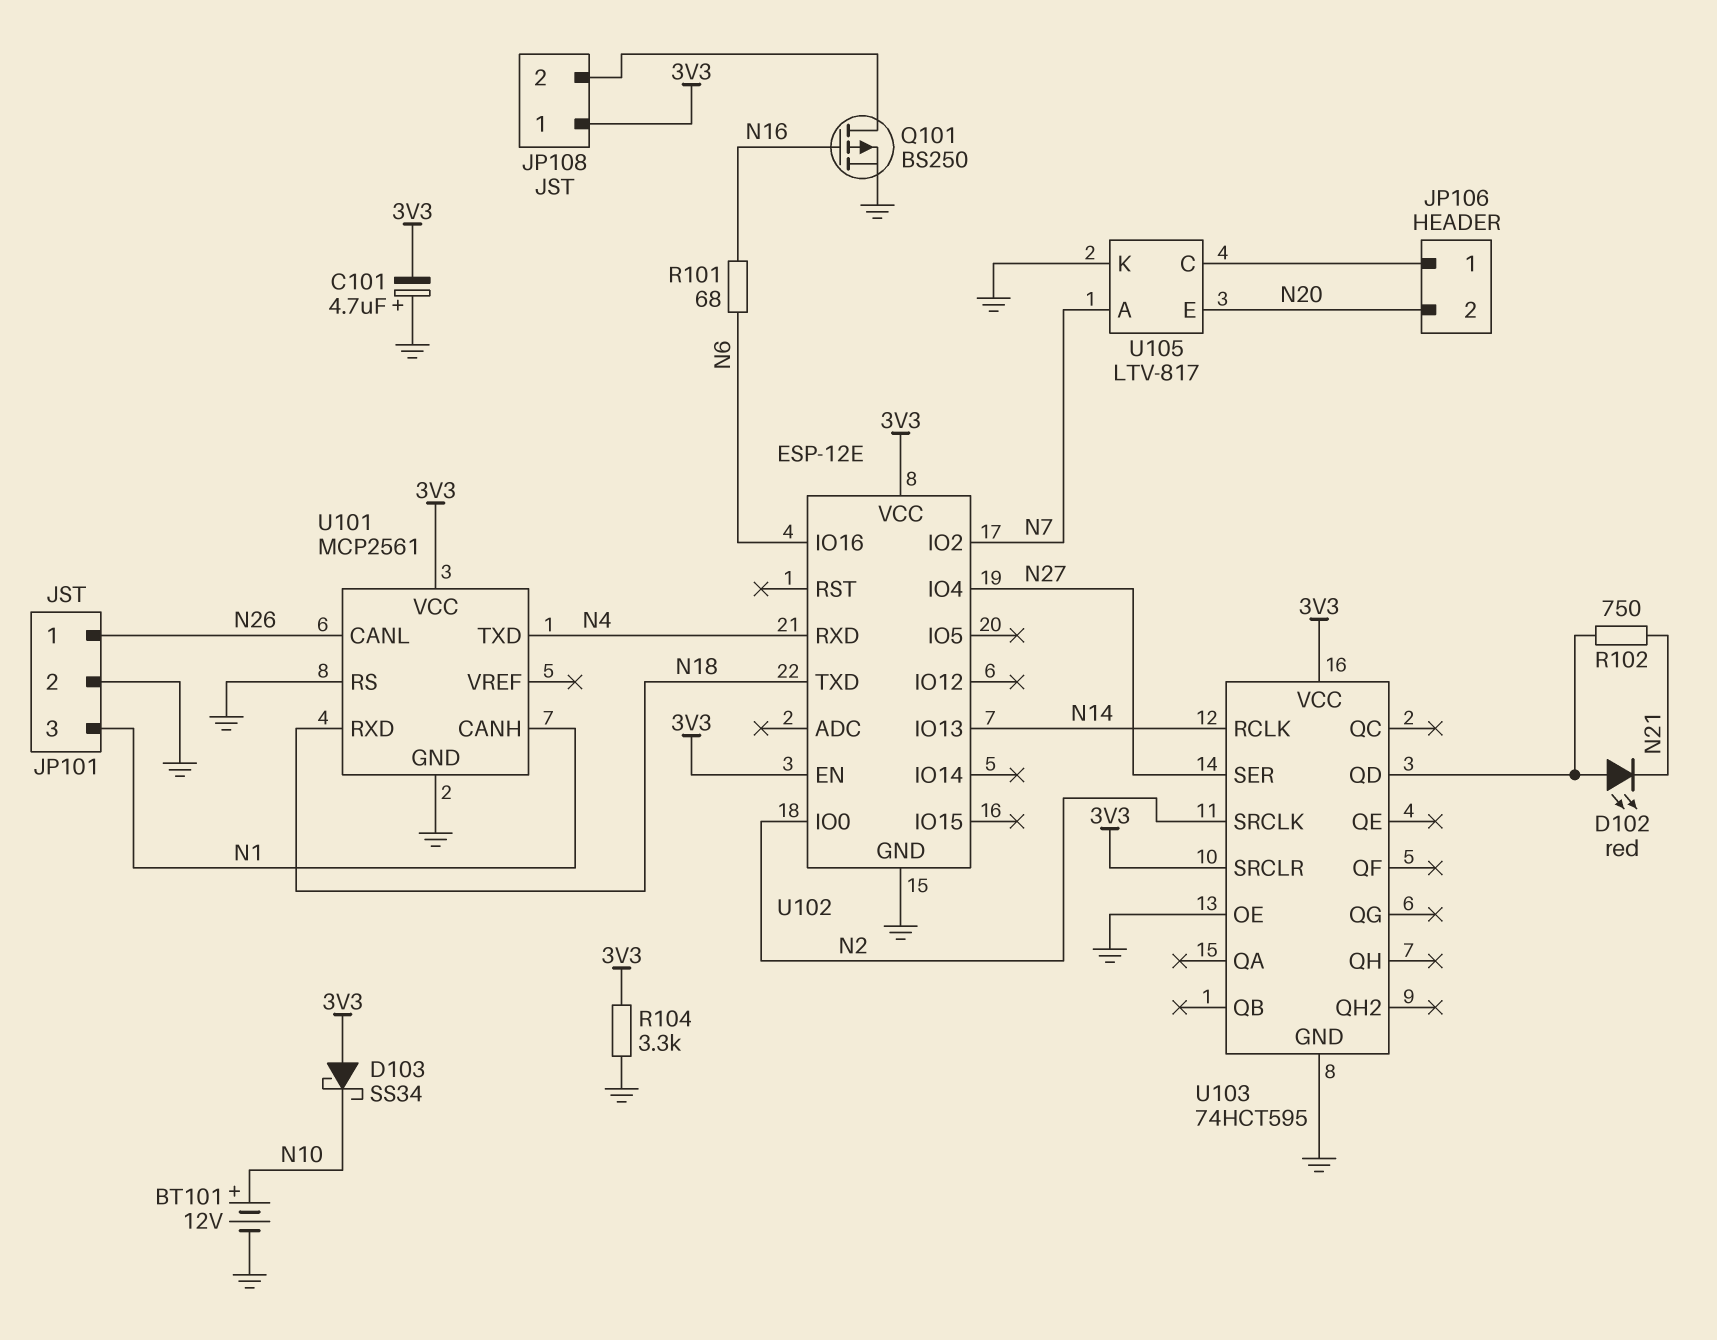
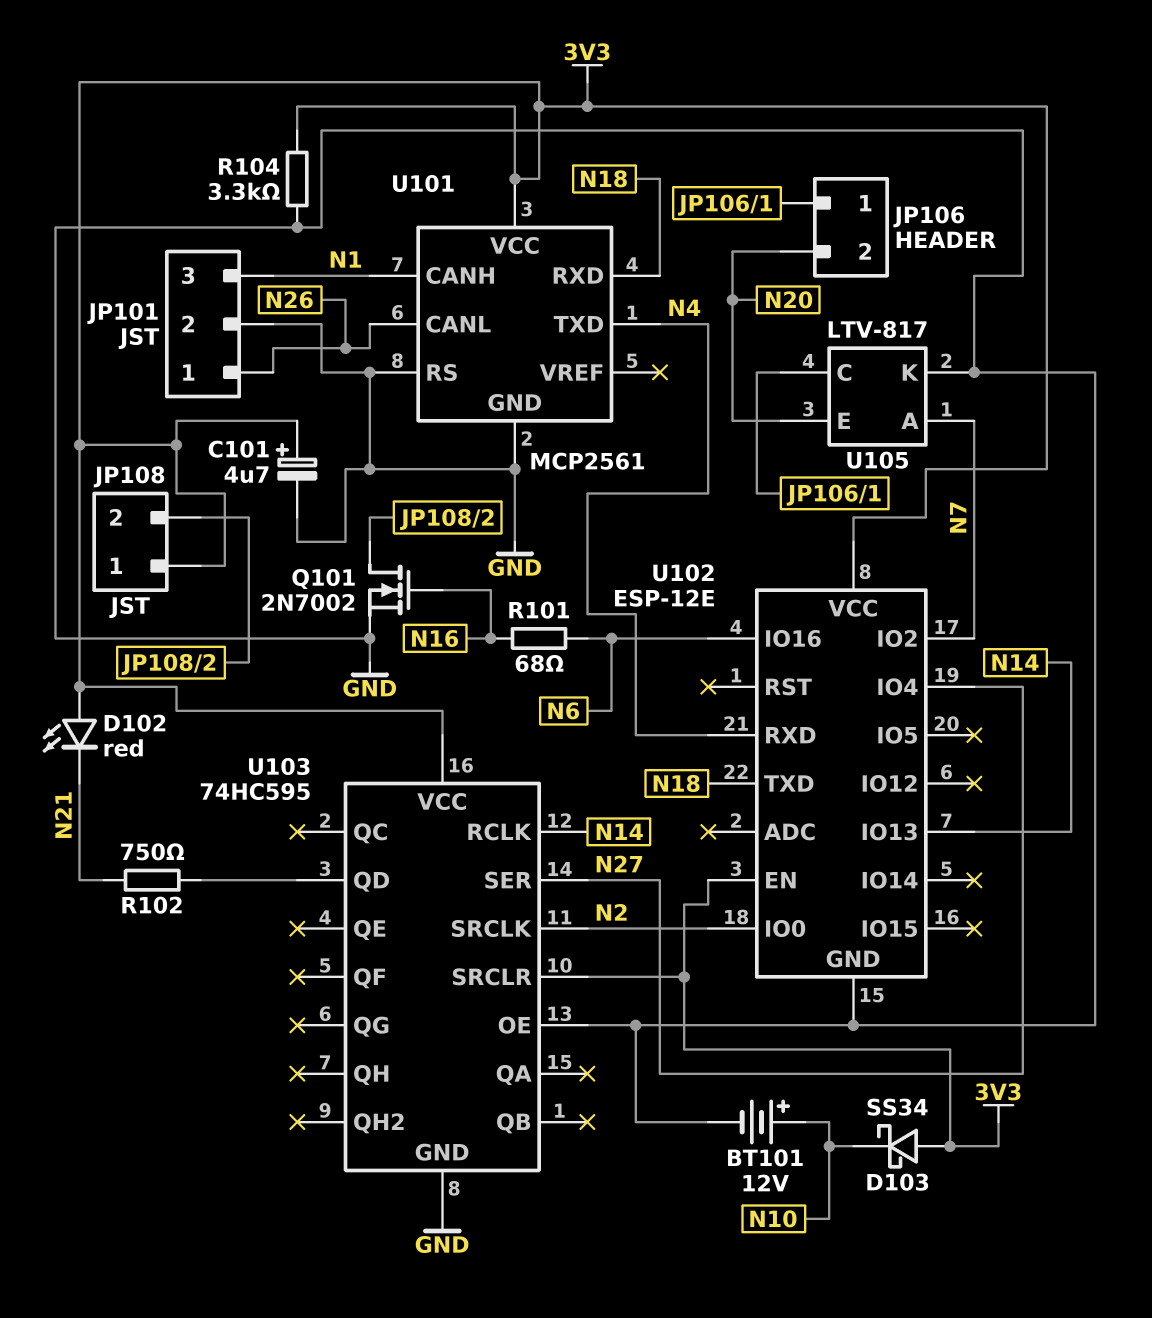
C101: 4.7uF (plus GND, minus 3V3) -> 4.7uF (plus 3V3, minus GND)
D102: LED red (A U103/QD, K N21) -> LED red (A 3V3, K N21)
Q101: PMOS BS250 (G N16, D JP108/2, S GND) -> NMOS 2N7002 (G N16, D JP108/2, S GND)
U103: 74HCT595 -> 74HC595

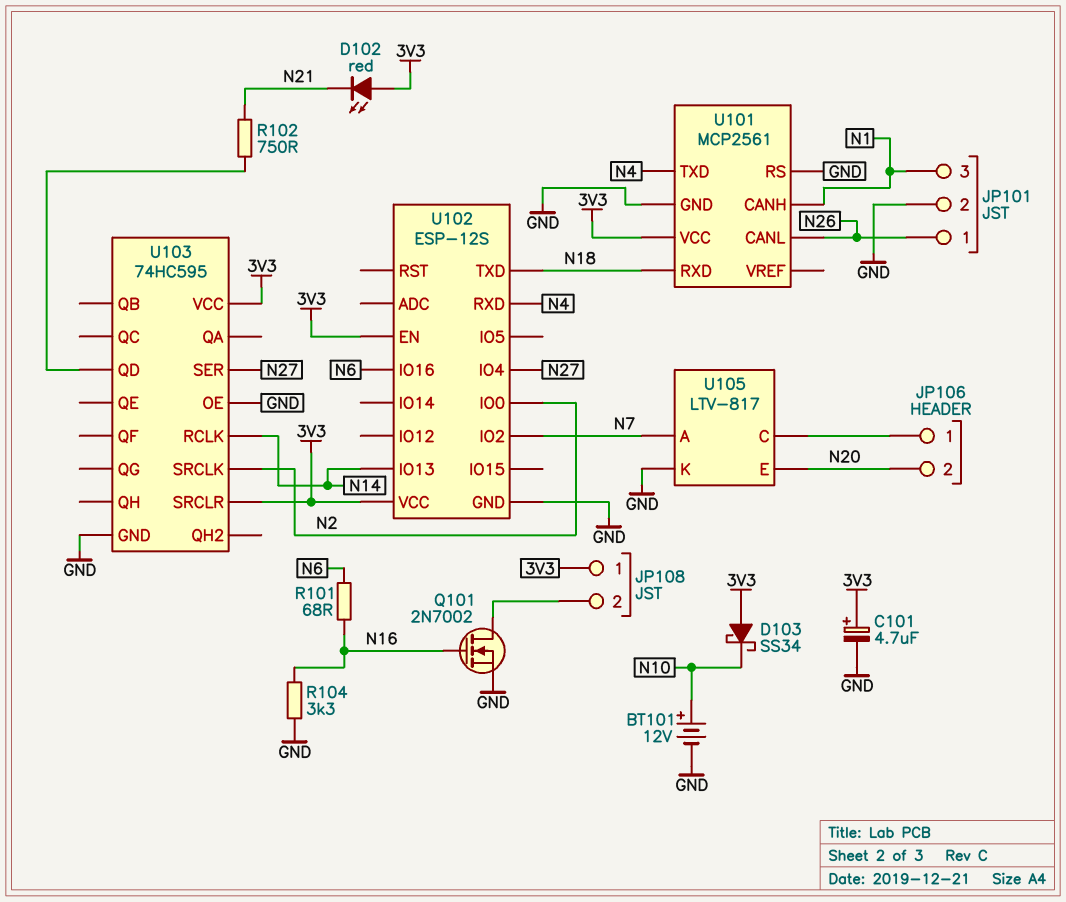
R104: 3.3k (3V3, GND) -> 3.3k (GND, N16)
U102: ESP-12E -> ESP-12S

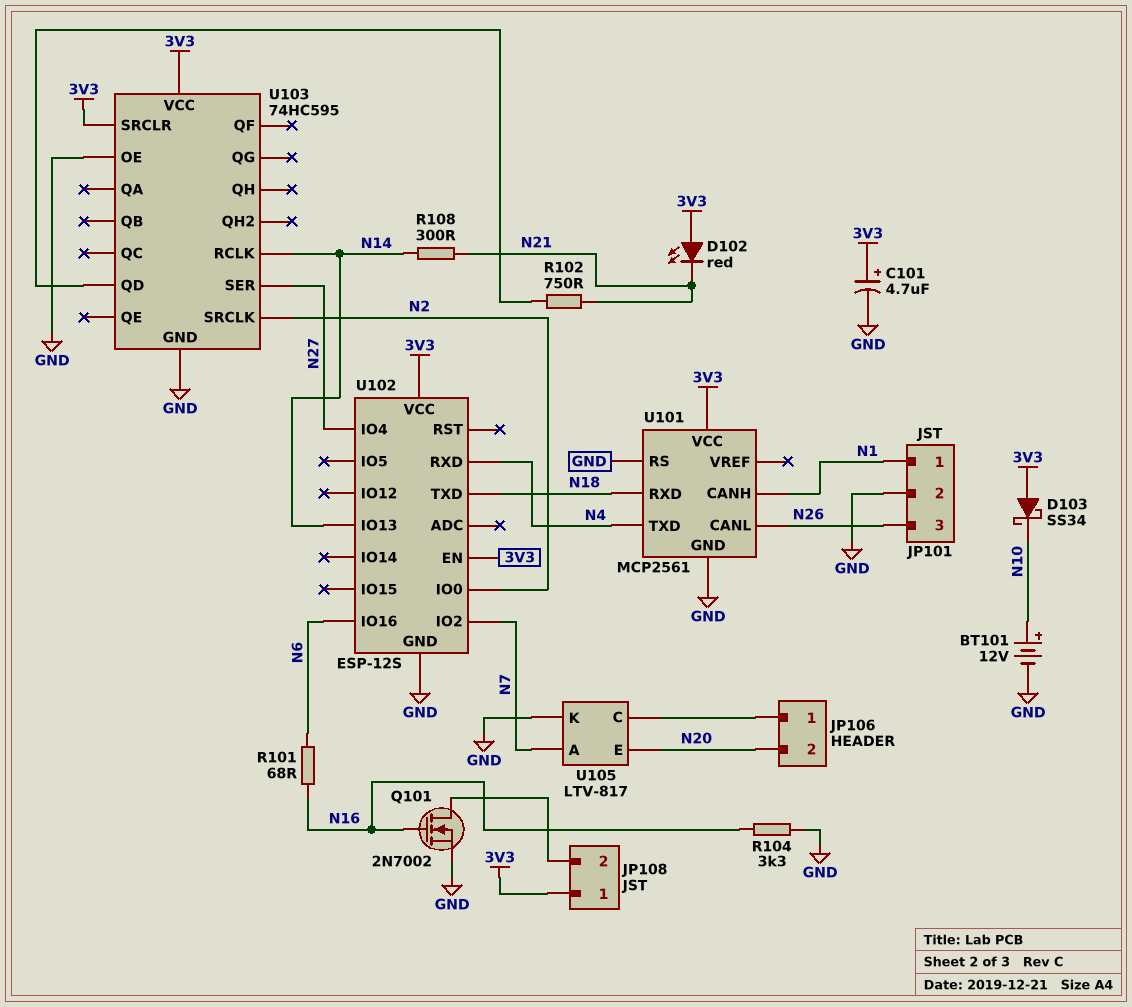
JP101 pin 1: N26 -> N1
JP101 pin 3: N1 -> N26
R108: none -> 300 (N14, N21)

